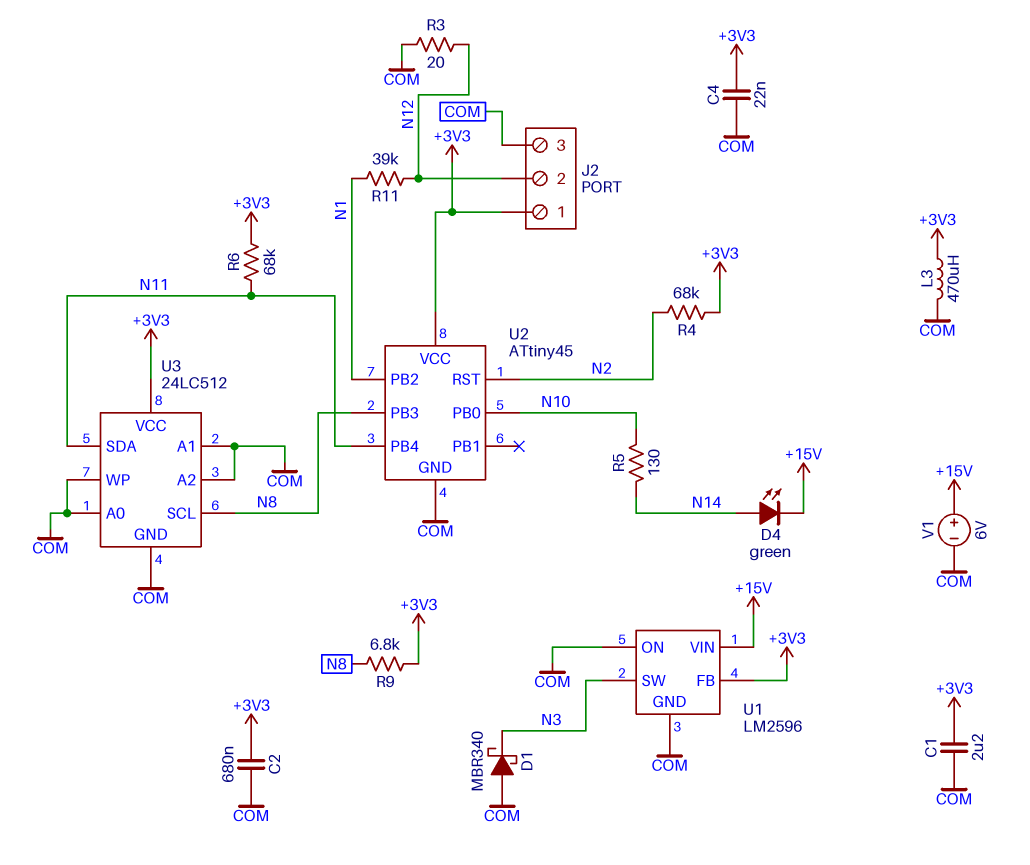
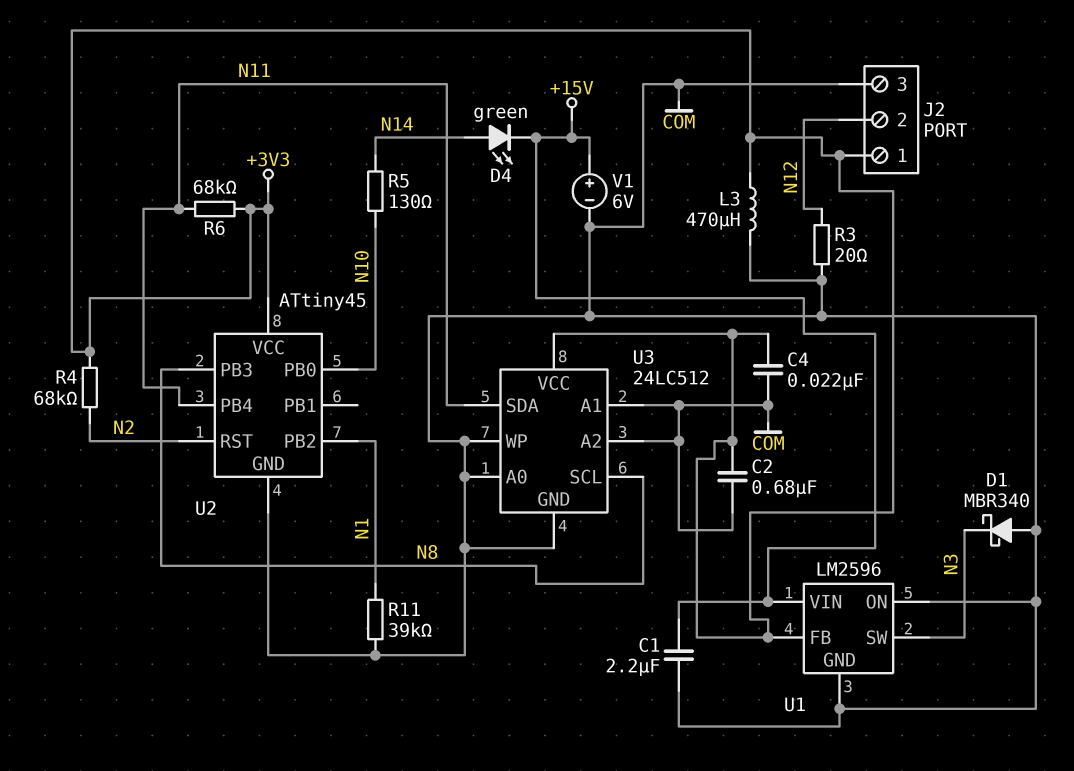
C1: 2.2uF (+3V3, COM) -> 2.2uF (+15V, COM)
R9: 6.8k (+3V3, N8) -> none
R11: 39k (N1, N12) -> 39k (COM, N1)

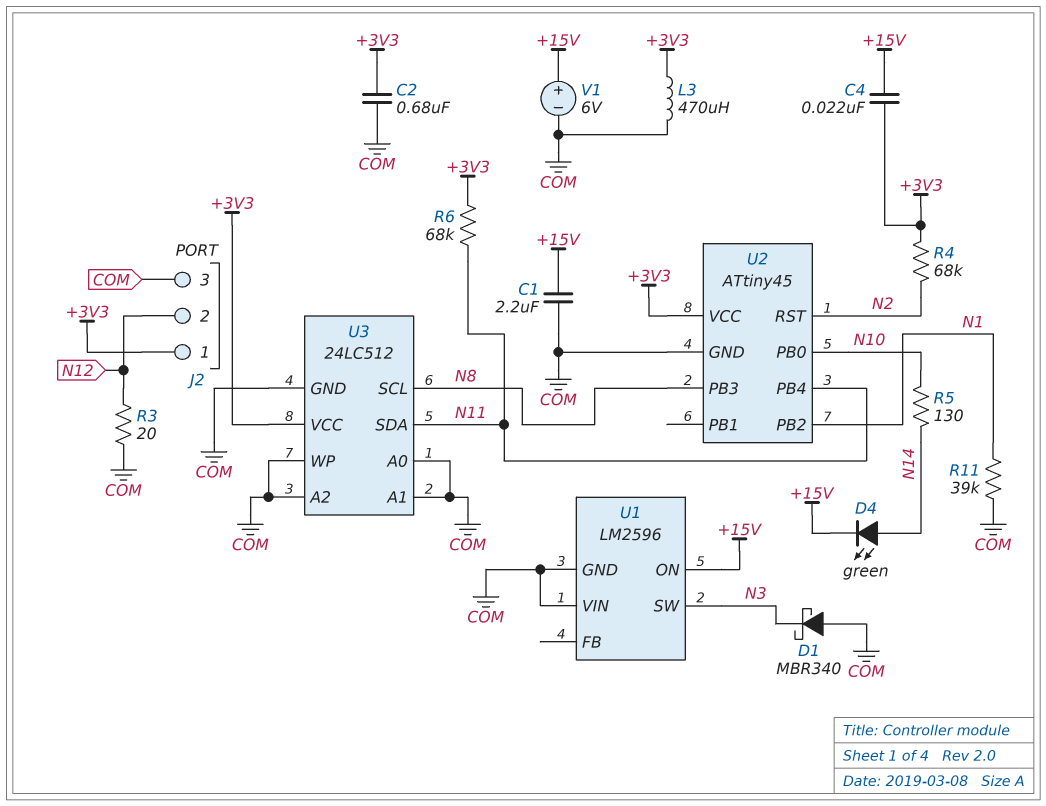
C4: 22nF (+3V3, COM) -> 22nF (+3V3, +15V)
U1 pin FB: +3V3 -> none
U1 pin ON: COM -> +15V
U1 pin VIN: +15V -> COM

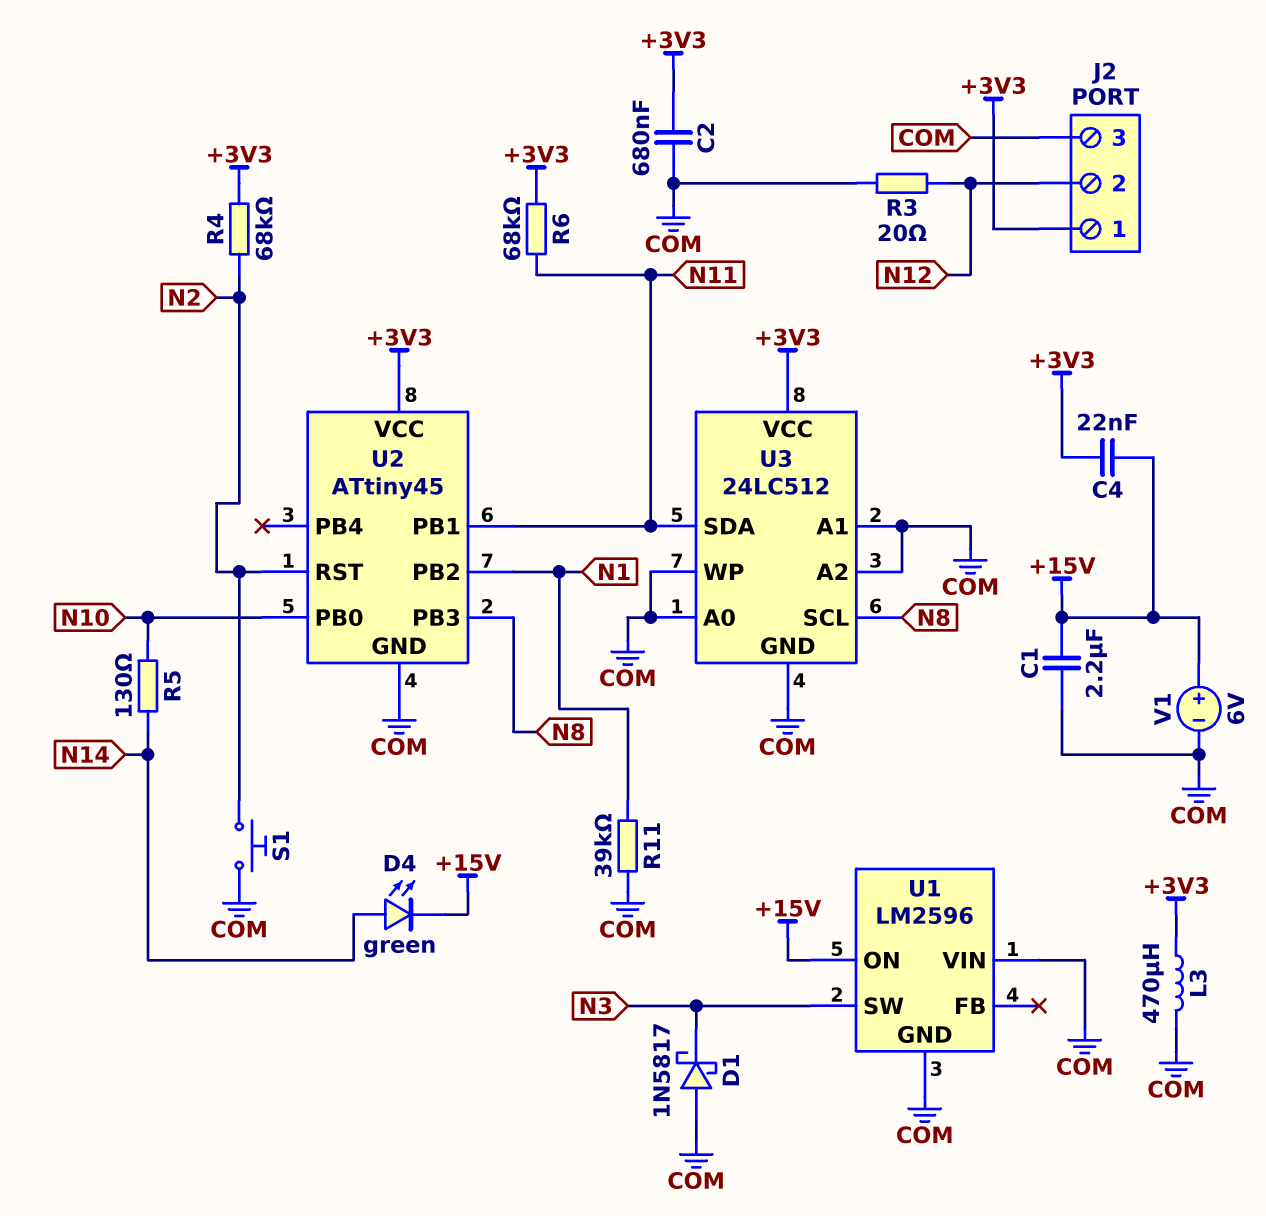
D1: schottky MBR340 (A COM, K N3) -> schottky 1N5817 (A COM, K N3)
S1: none -> button (COM, N2)
U2 pin PB1: none -> N11
U2 pin PB4: N11 -> none

